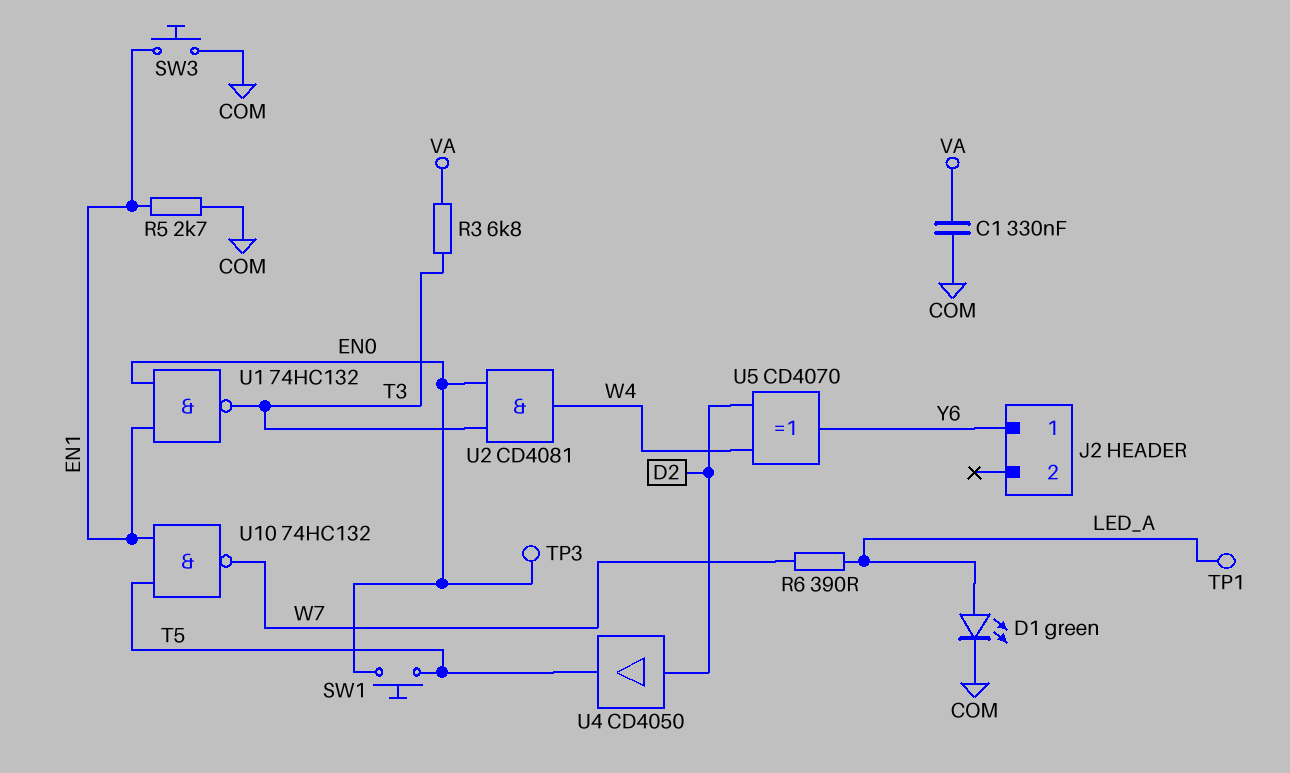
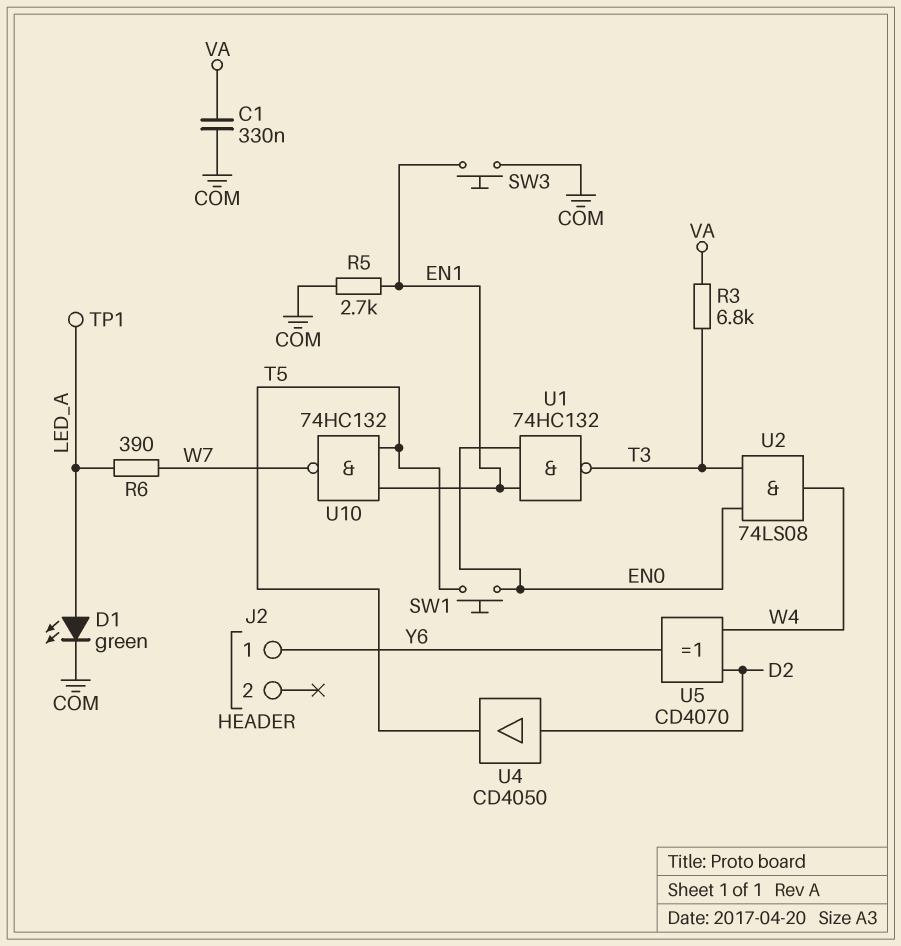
TP3: test point (EN0) -> none
U2: AND CD4081 (in EN0, in T3, out W4) -> AND 74LS08 (in EN0, in T3, out W4)

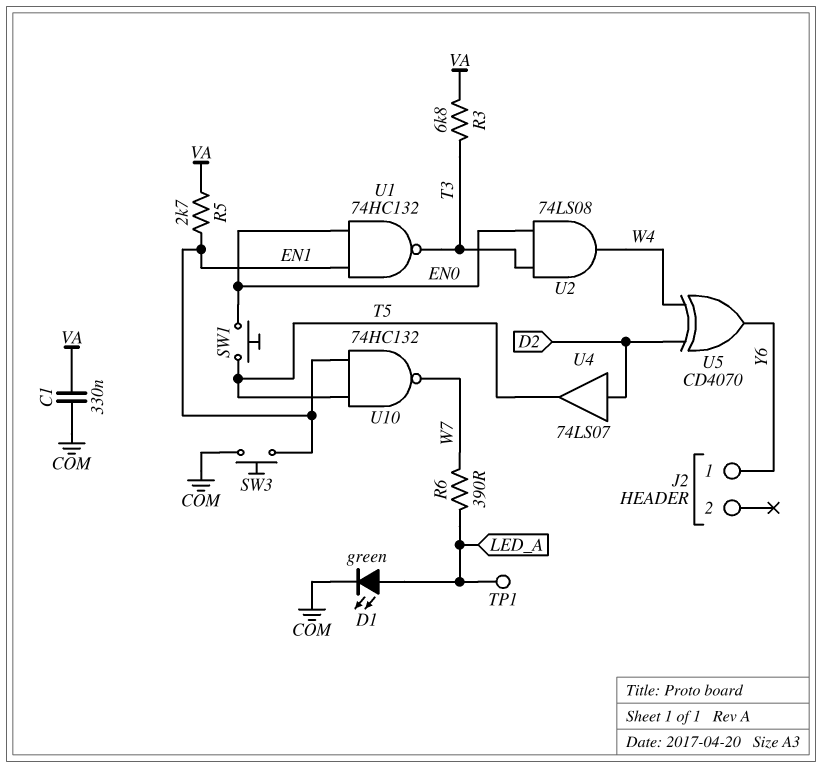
R5: 2.7k (COM, EN1) -> 2.7k (EN1, VA)
U4: buffer CD4050 (in D2, out T5) -> buffer 74LS07 (in D2, out T5)

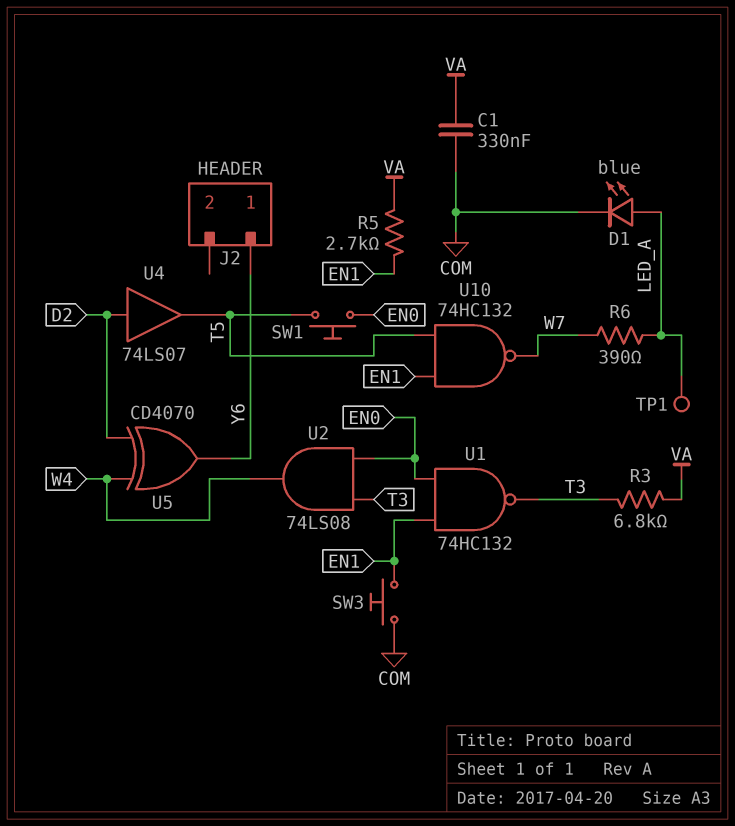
D1: LED green (A LED_A, K COM) -> LED blue (A LED_A, K COM)

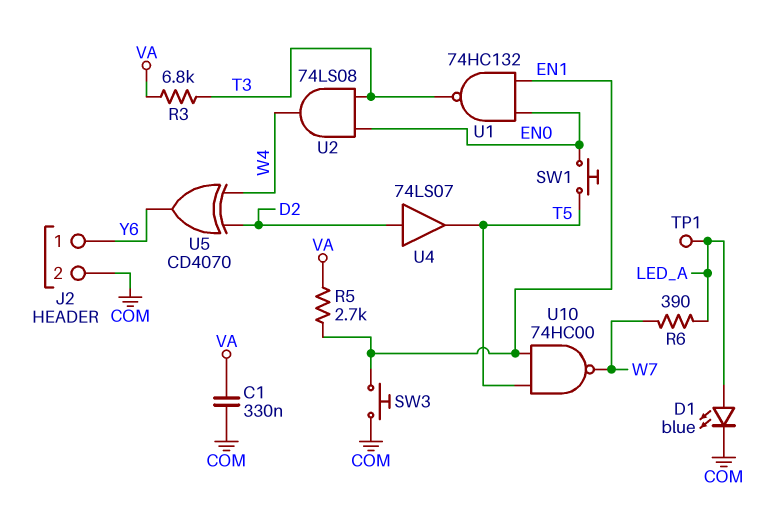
J2 pin 2: none -> COM
U10: NAND 74HC132 (in EN1, in T5, out W7) -> NAND 74HC00 (in EN1, in T5, out W7)

